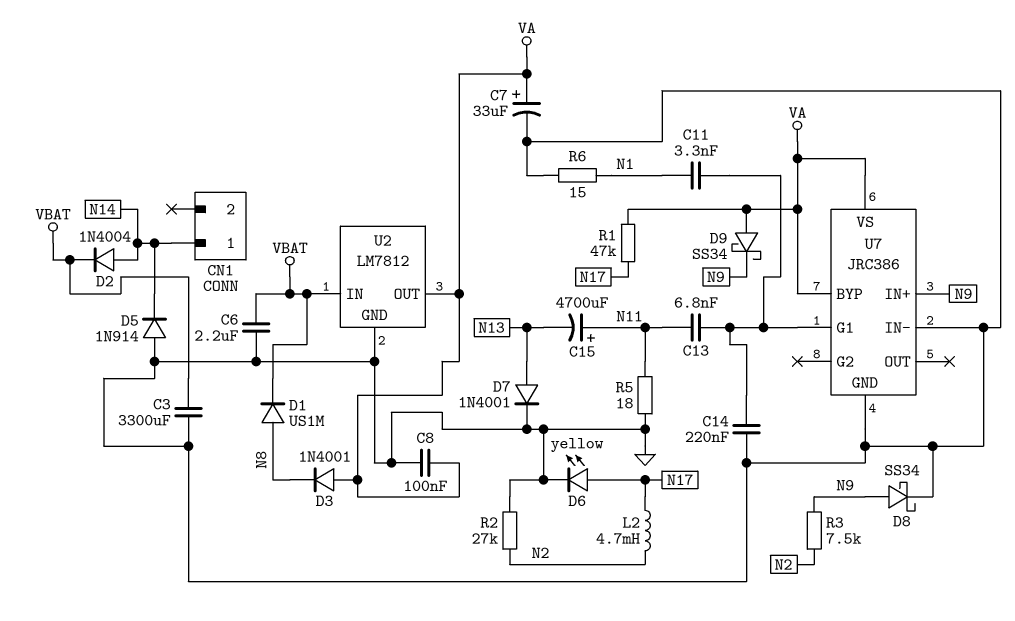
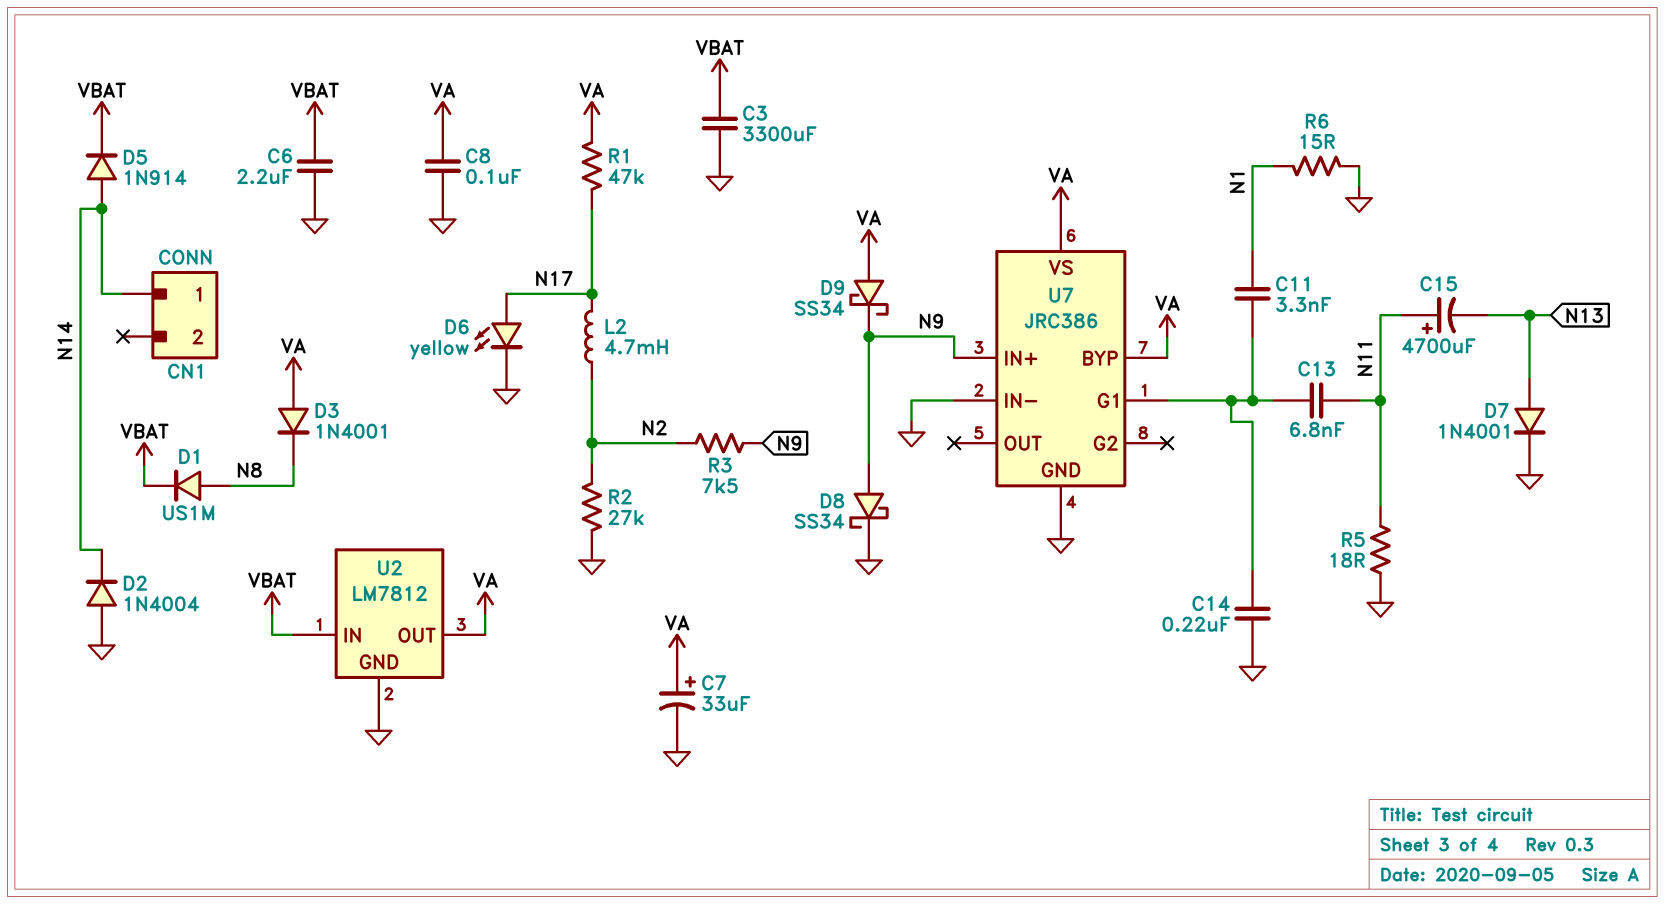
D2: diode 1N4004 (A N14, K VBAT) -> diode 1N4004 (A GND, K N14)
D5: diode 1N914 (A GND, K N14) -> diode 1N914 (A N14, K VBAT)

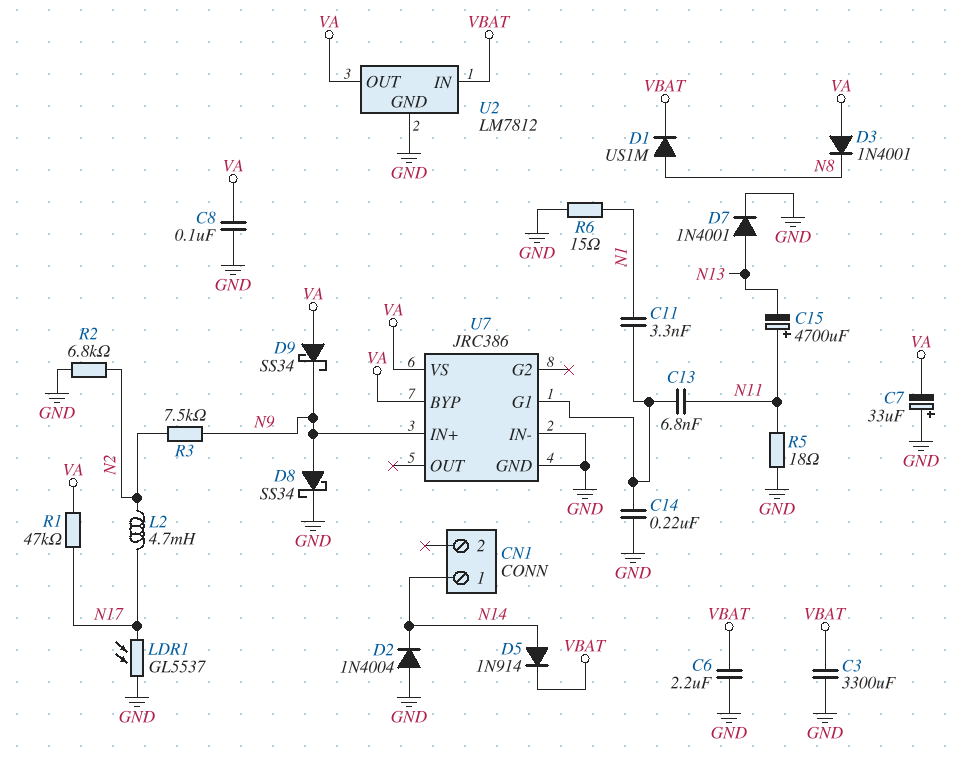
C7: 33uF (plus VA, minus GND) -> 33uF (plus GND, minus VA)
D6: LED yellow (A N17, K GND) -> none
LDR1: none -> GL5537 (GND, N17)
R2: 27k (GND, N2) -> 6.8k (GND, N2)

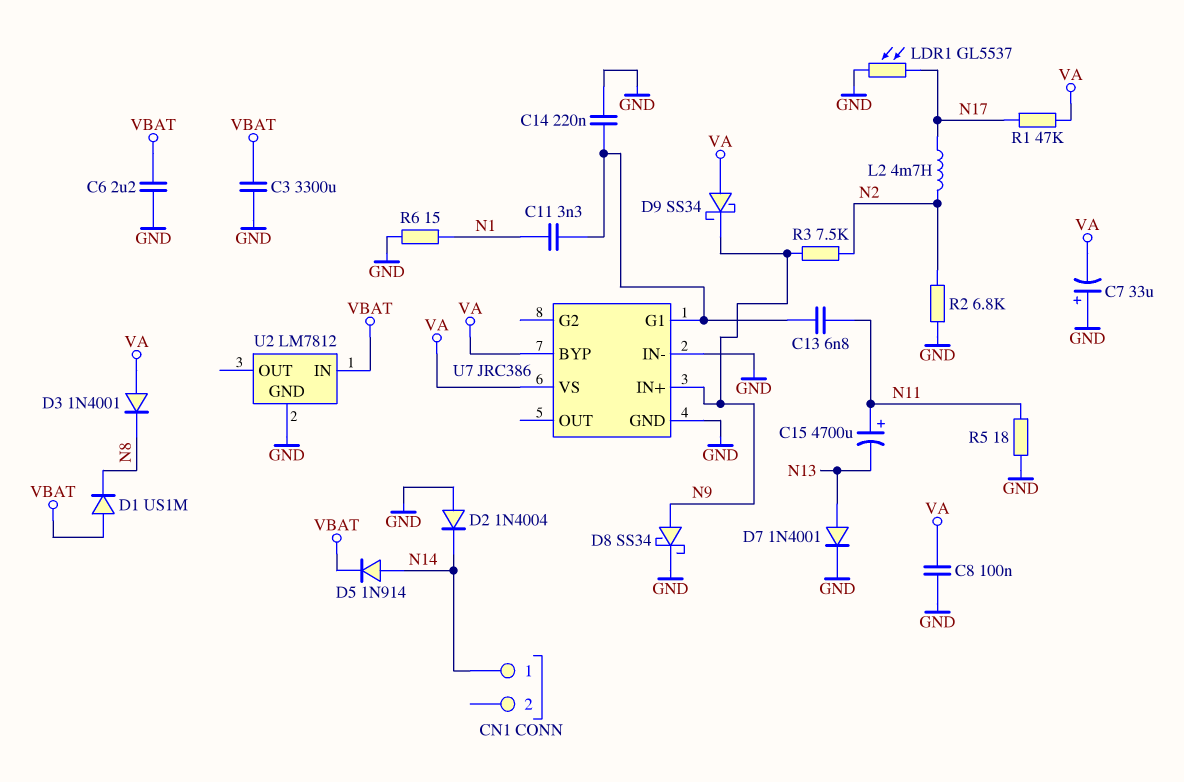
D1: diode US1M (A N8, K VBAT) -> diode US1M (A VBAT, K N8)
U2 pin OUT: VA -> none

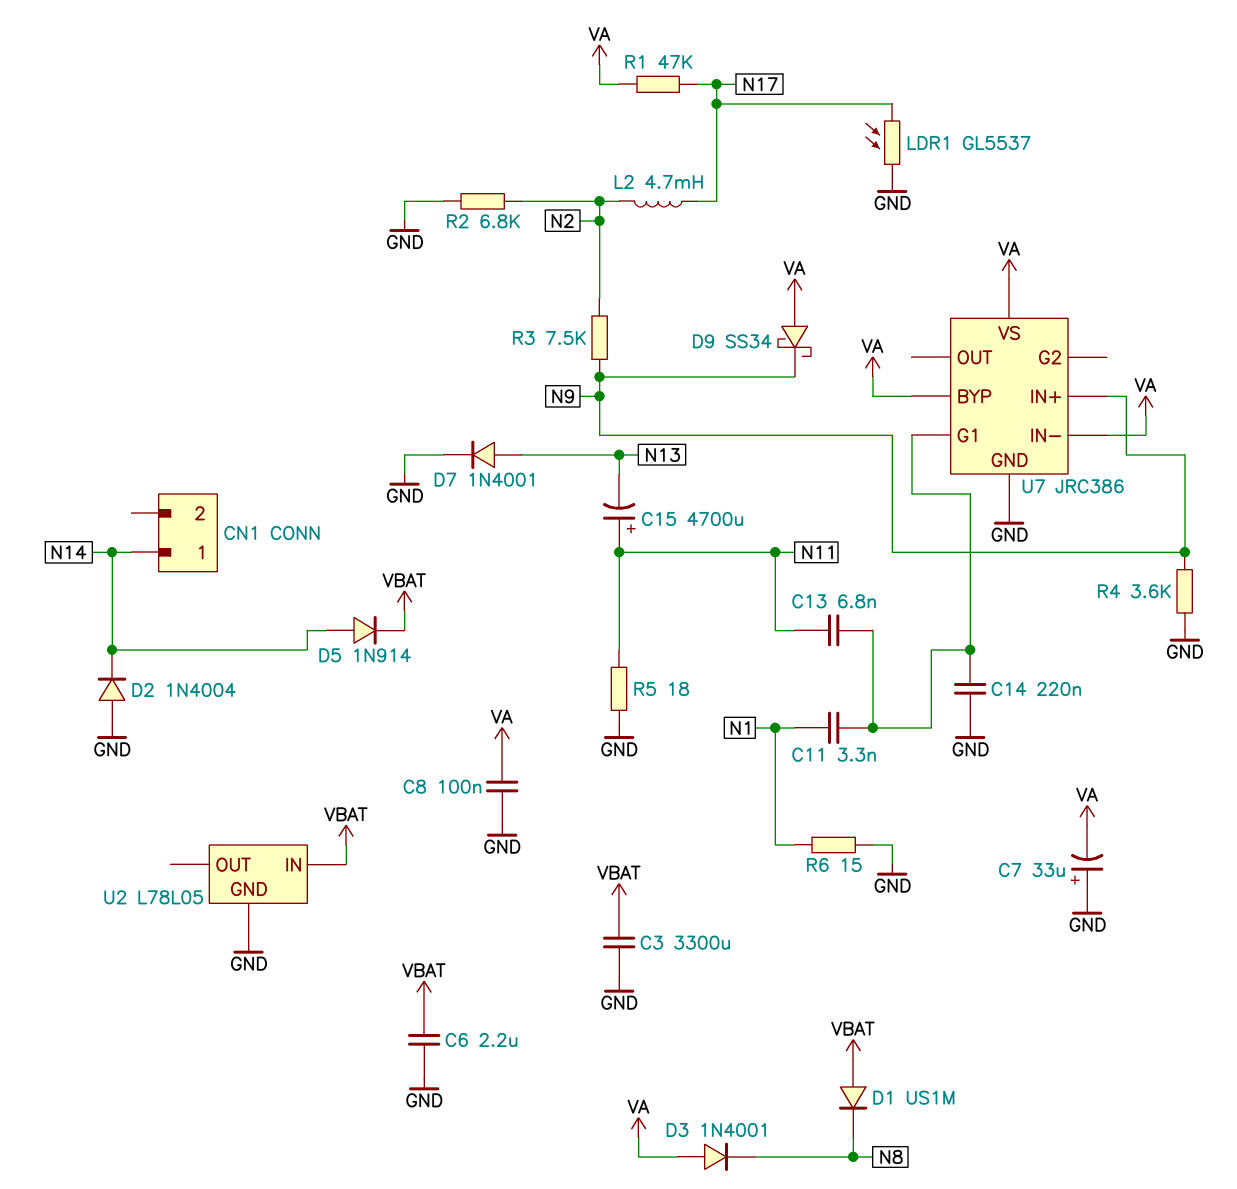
D8: schottky SS34 (A N9, K GND) -> none
R4: none -> 3.6k (GND, N9)
U2: LM7812 -> L78L05
U7 pin IN-: GND -> VA

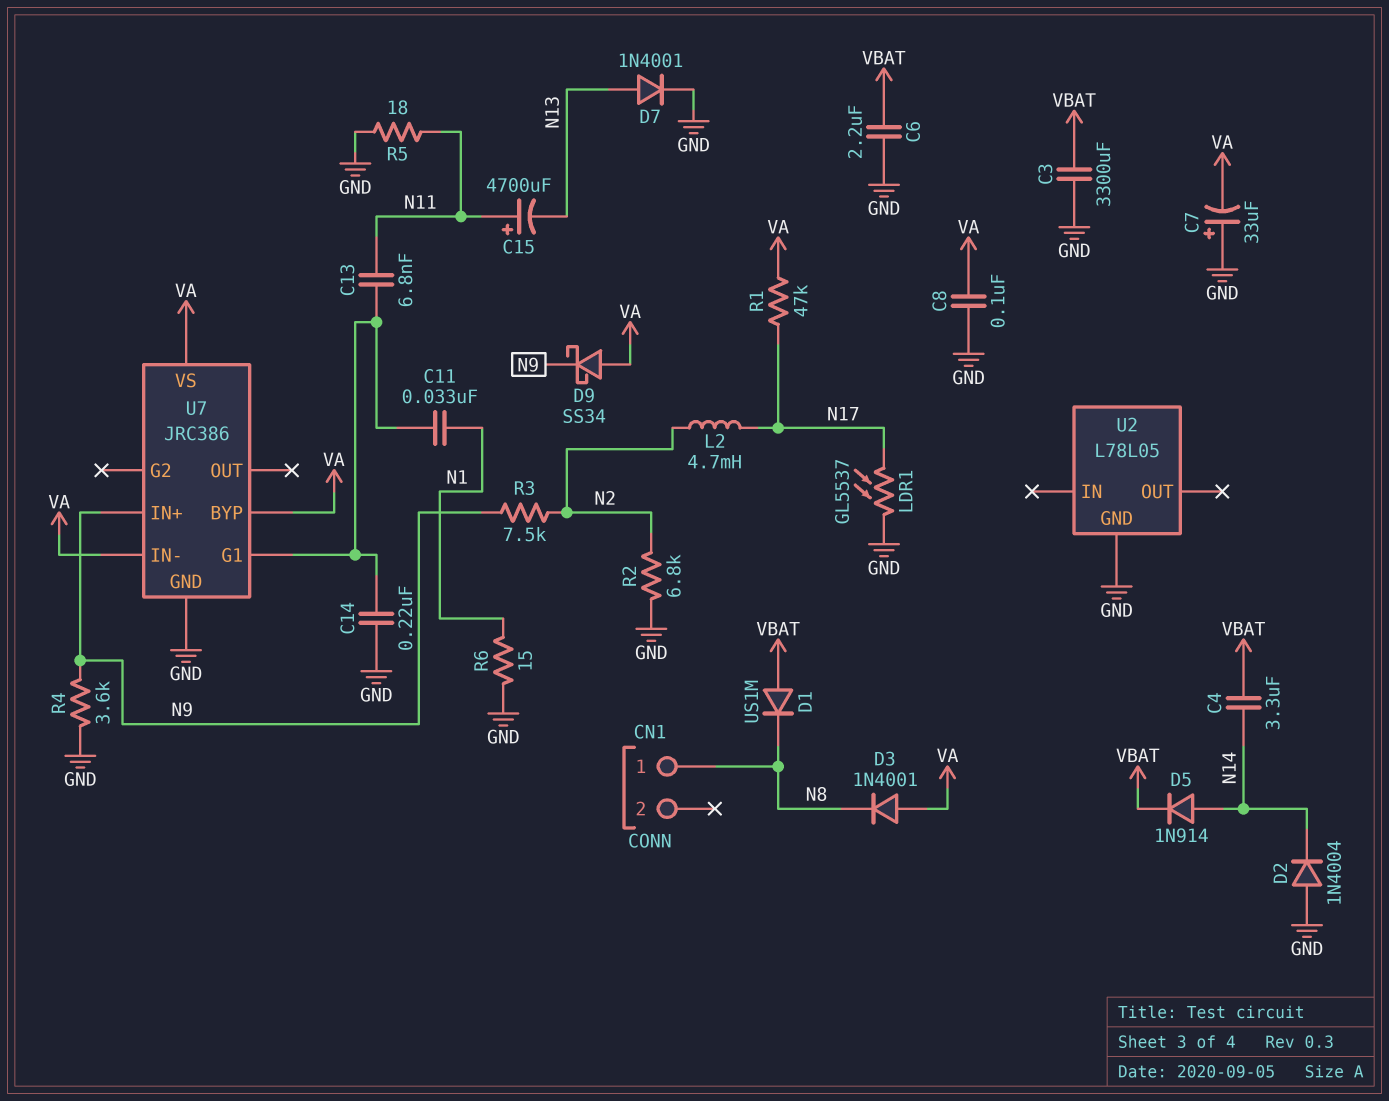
C4: none -> 3.3uF (N14, VBAT)
C11: 3.3nF (N1, U7/G1) -> 33nF (N1, U7/G1)
CN1 pin 1: N14 -> N8
U2 pin IN: VBAT -> none

